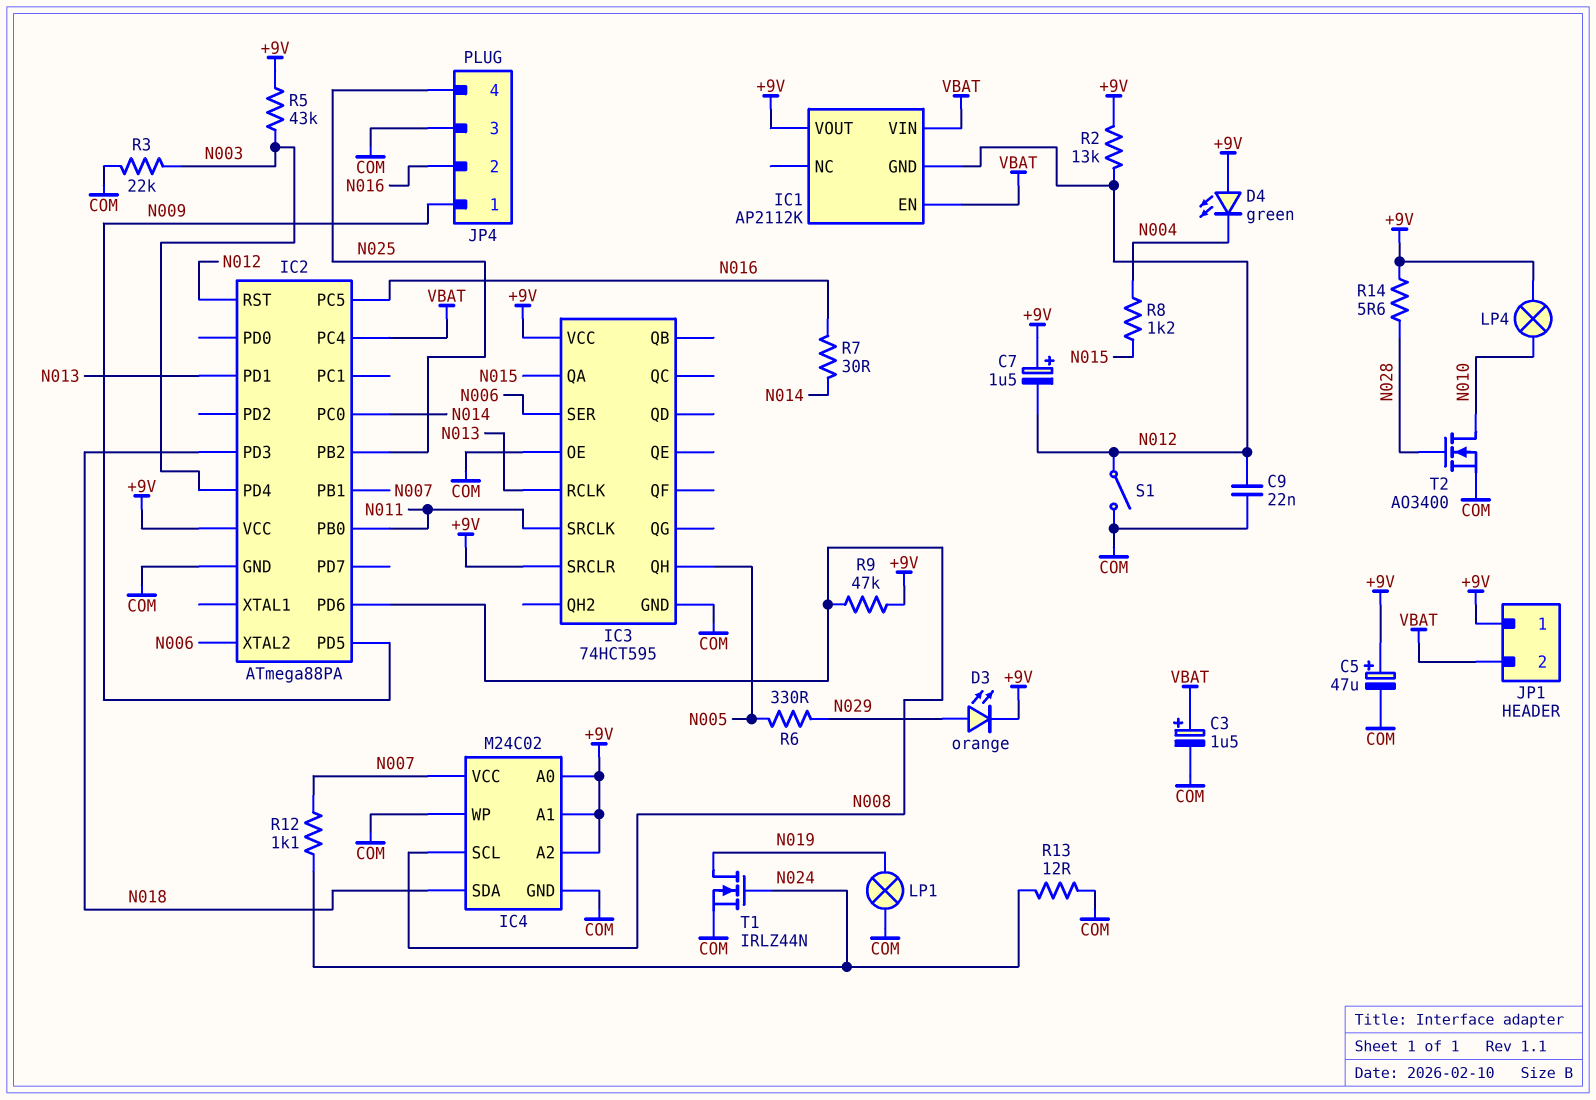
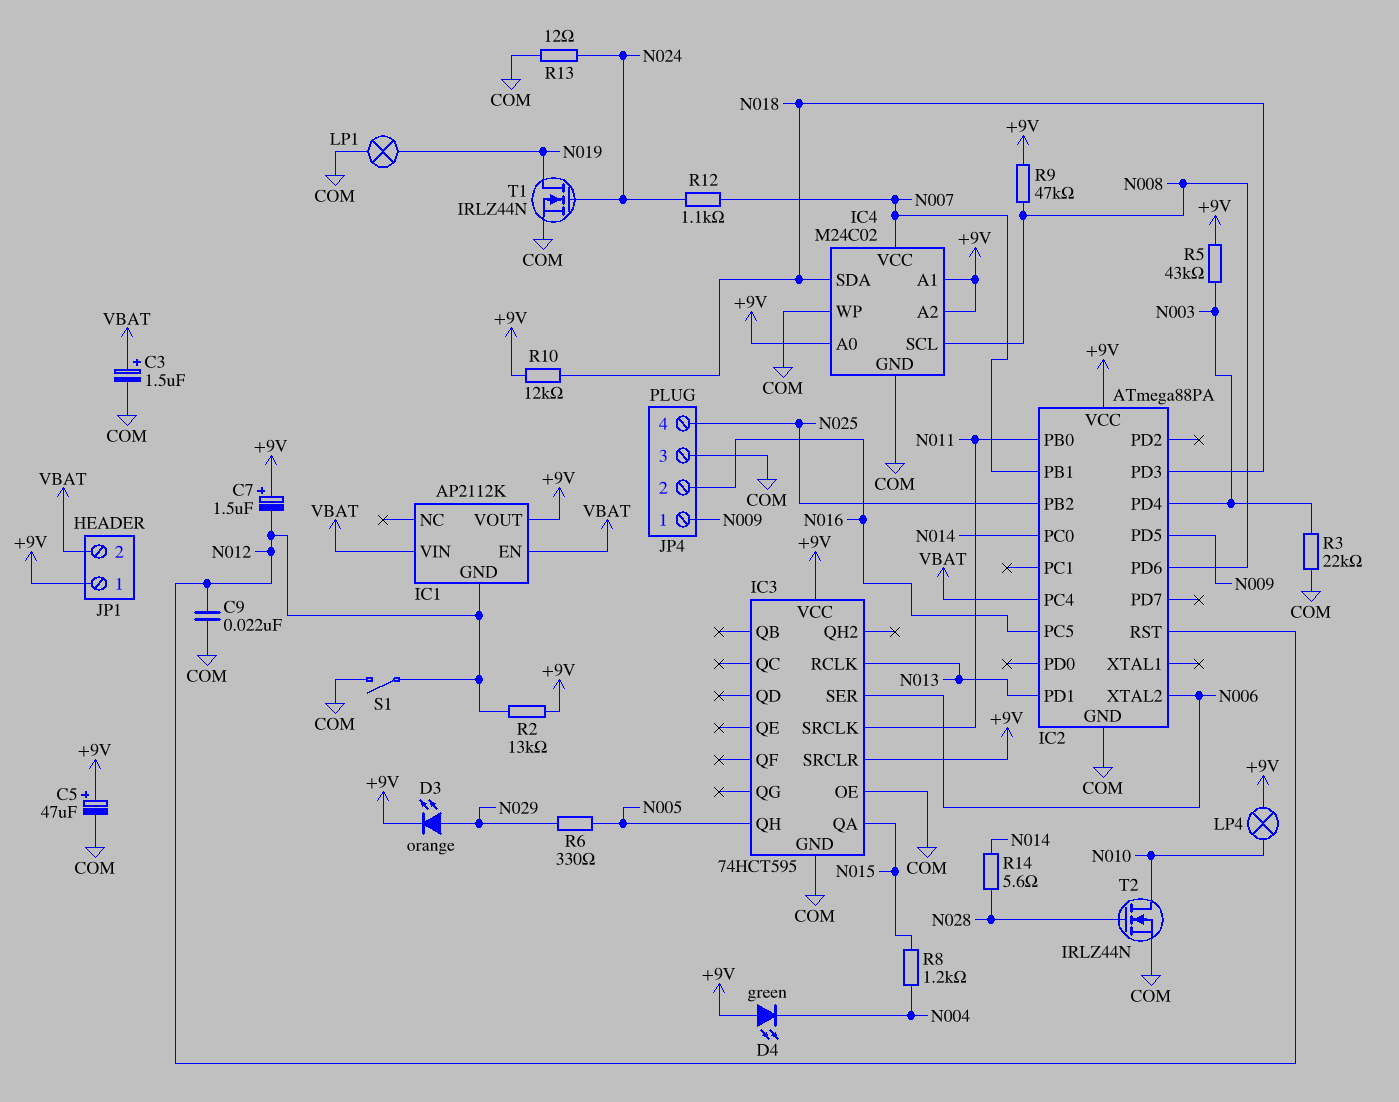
R7: 30 (N014, N016) -> none
R10: none -> 12k (+9V, N018)
R14: 5.6 (+9V, N028) -> 5.6 (N014, N028)
T2: NMOS AO3400 (G N028, D N010, S COM) -> NMOS IRLZ44N (G N028, D N010, S COM)

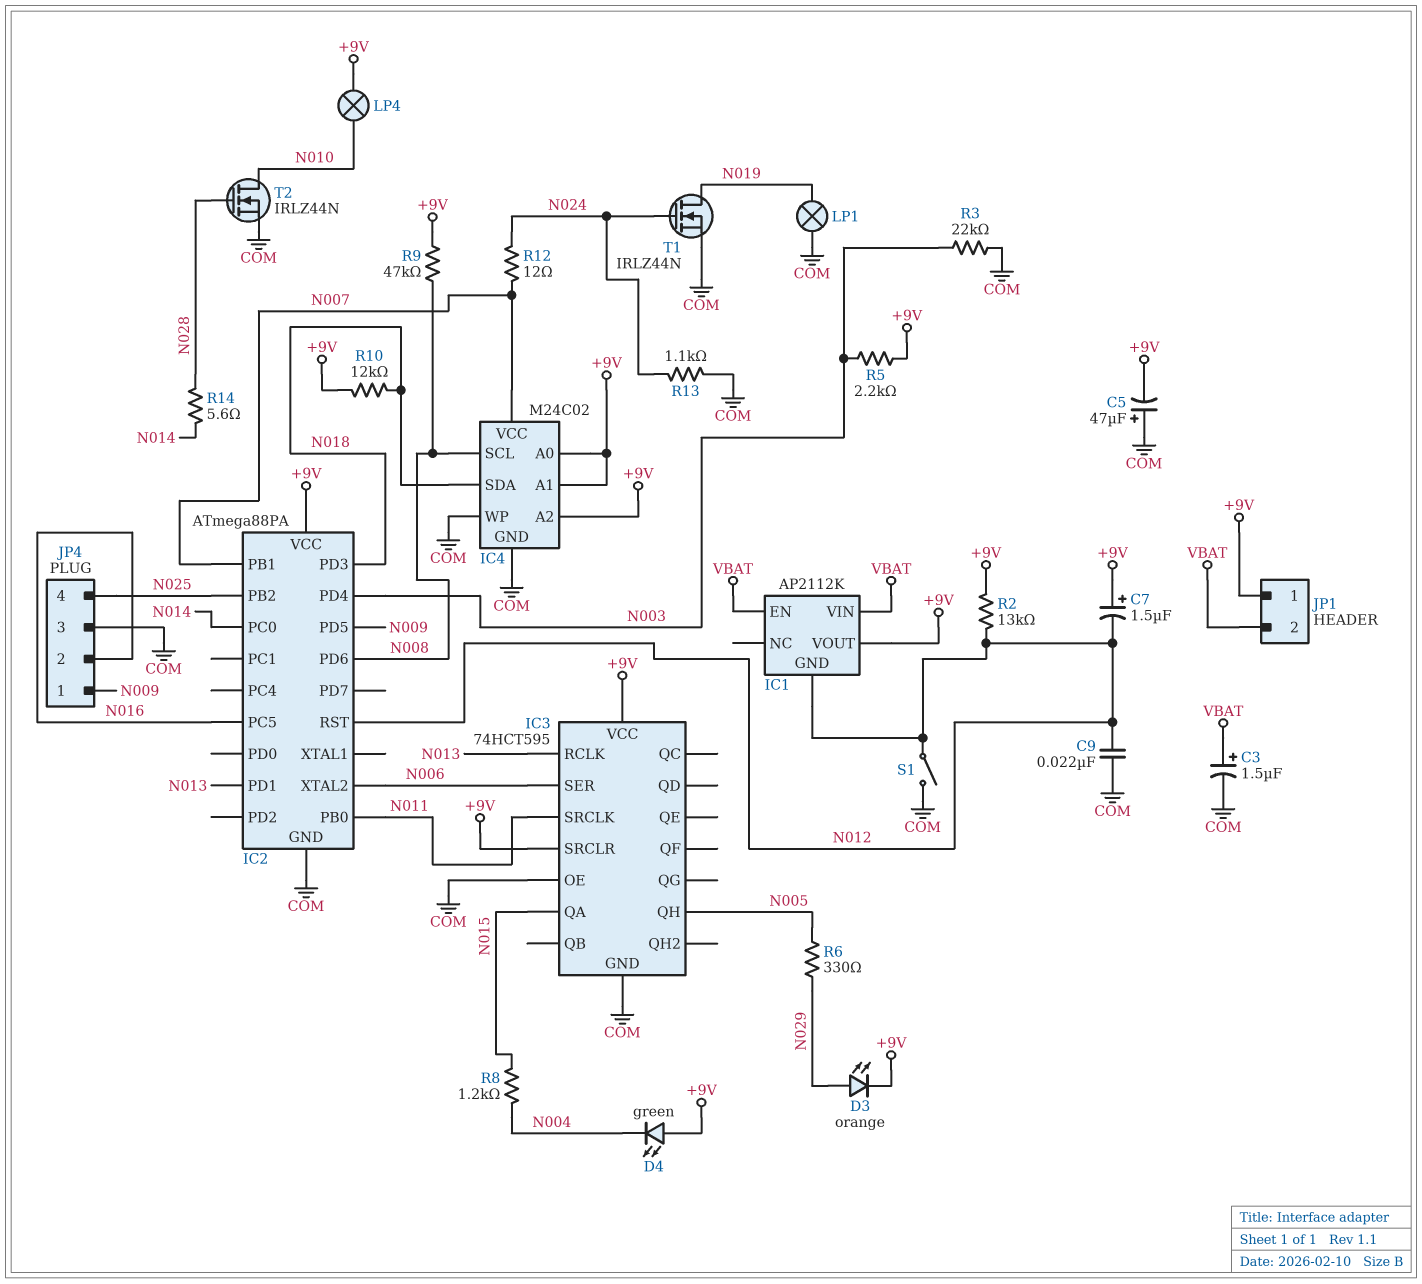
C5: 47uF (plus +9V, minus COM) -> 47uF (plus COM, minus +9V)
IC2 pin PC4: VBAT -> none
R5: 43k (+9V, N003) -> 2.2k (+9V, N003)
R12: 1.1k (N007, N024) -> 12 (N007, N024)
R13: 12 (COM, N024) -> 1.1k (COM, N024)

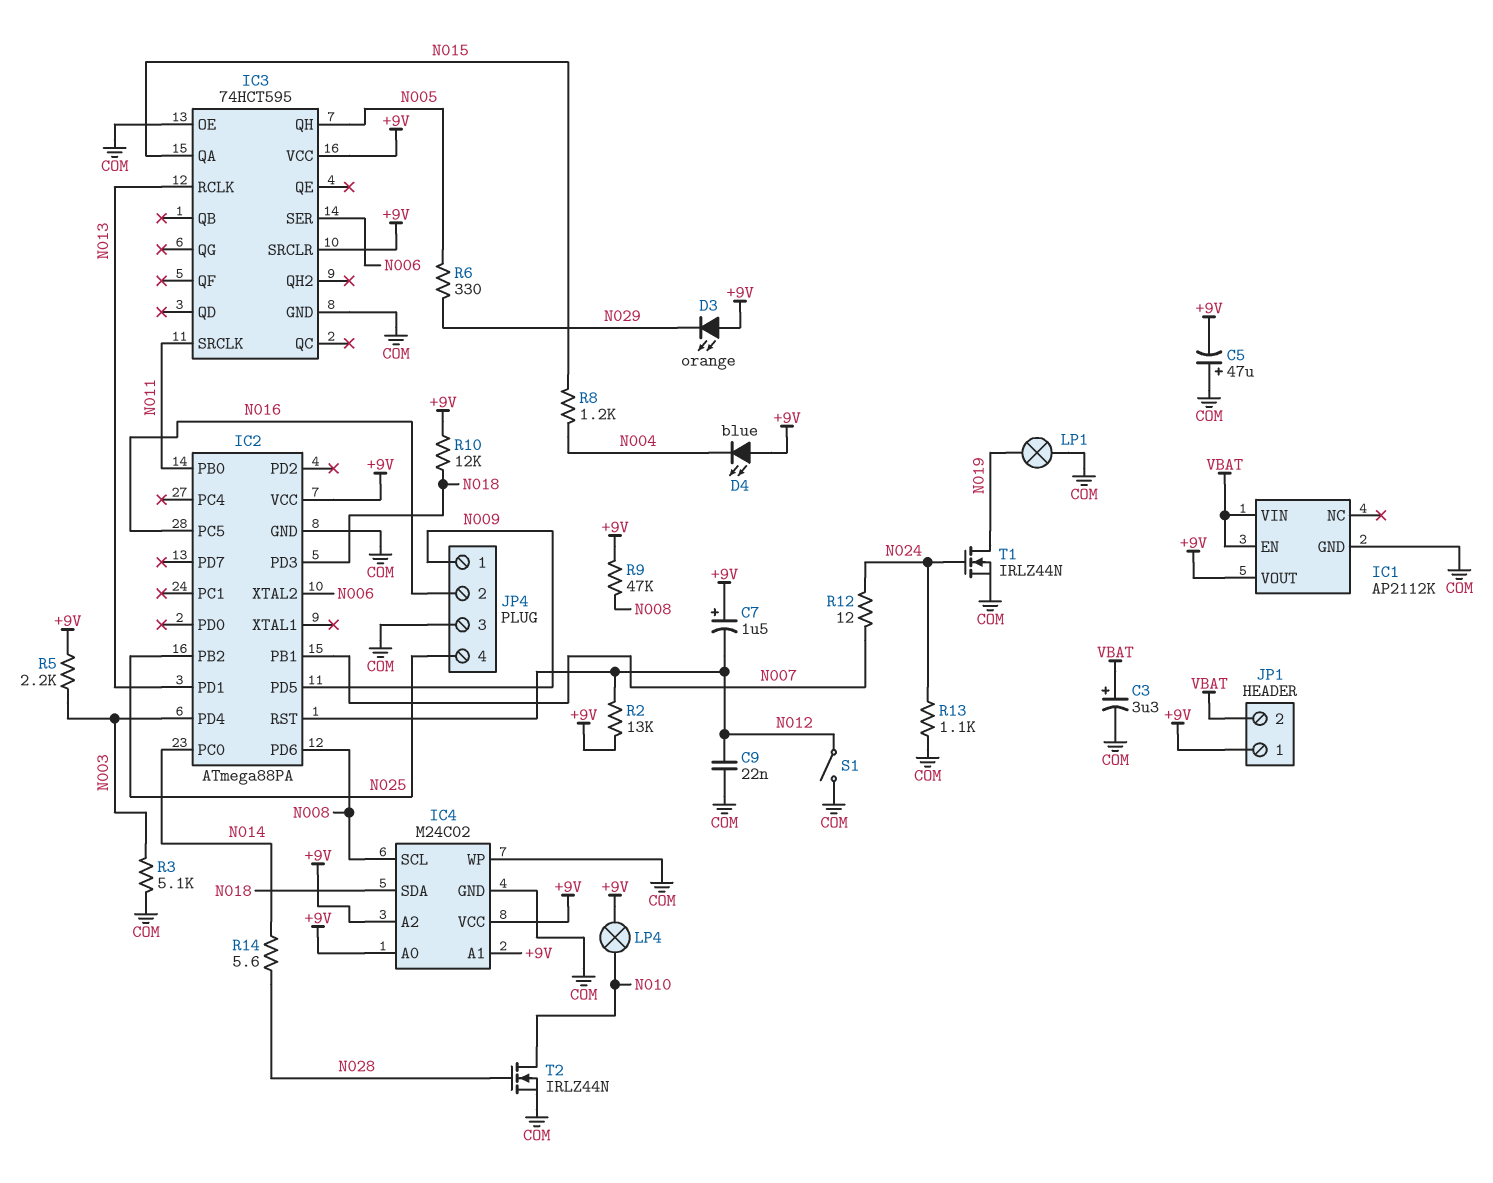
C3: 1.5uF (plus VBAT, minus COM) -> 3.3uF (plus VBAT, minus COM)
D3: LED orange (A N029, K +9V) -> LED orange (A +9V, K N029)
D4: LED green (A +9V, K N004) -> LED blue (A +9V, K N004)
IC1 pin GND: N012 -> COM
IC4 pin VCC: N007 -> +9V
R3: 22k (COM, N003) -> 5.1k (COM, N003)

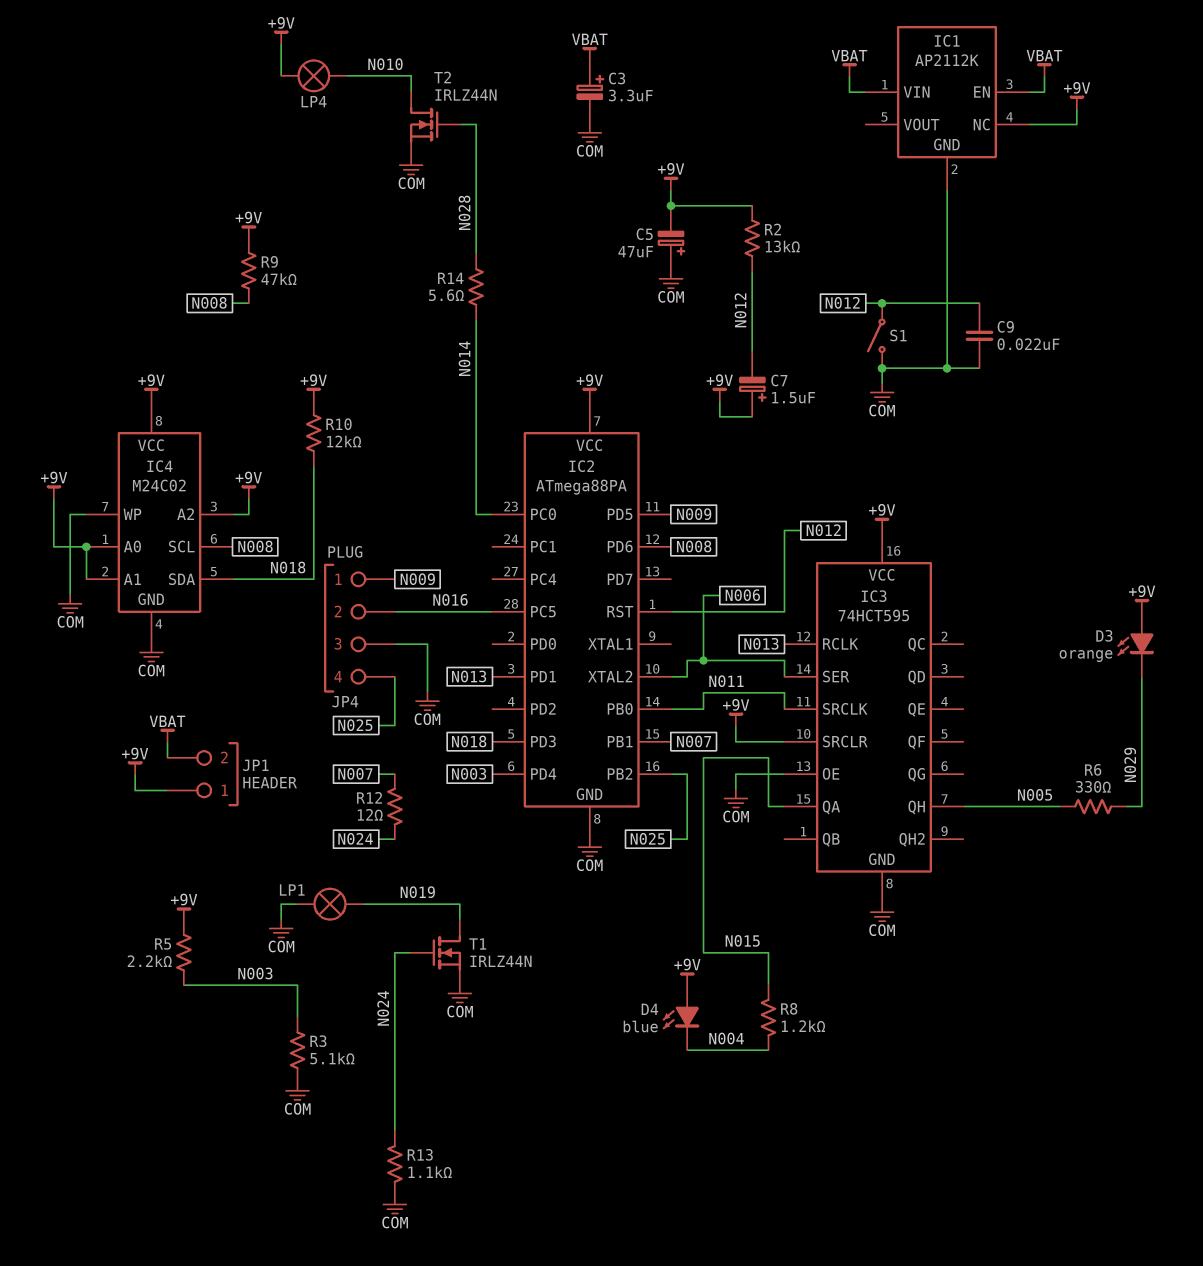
IC1 pin NC: none -> +9V
IC1 pin VOUT: +9V -> none

